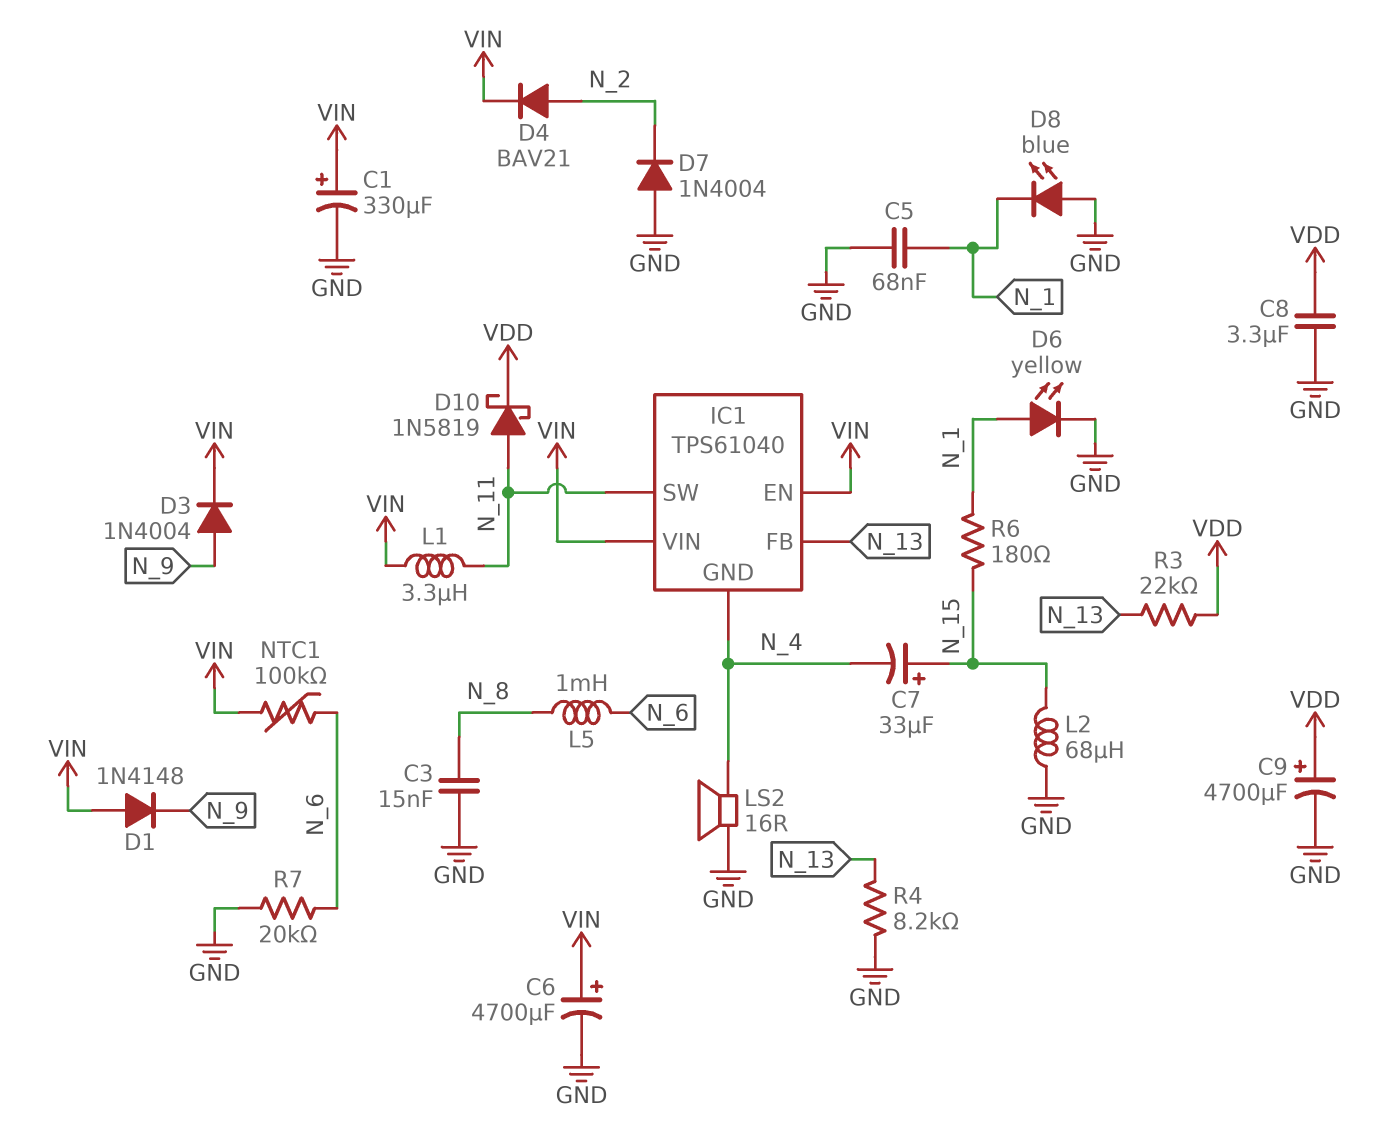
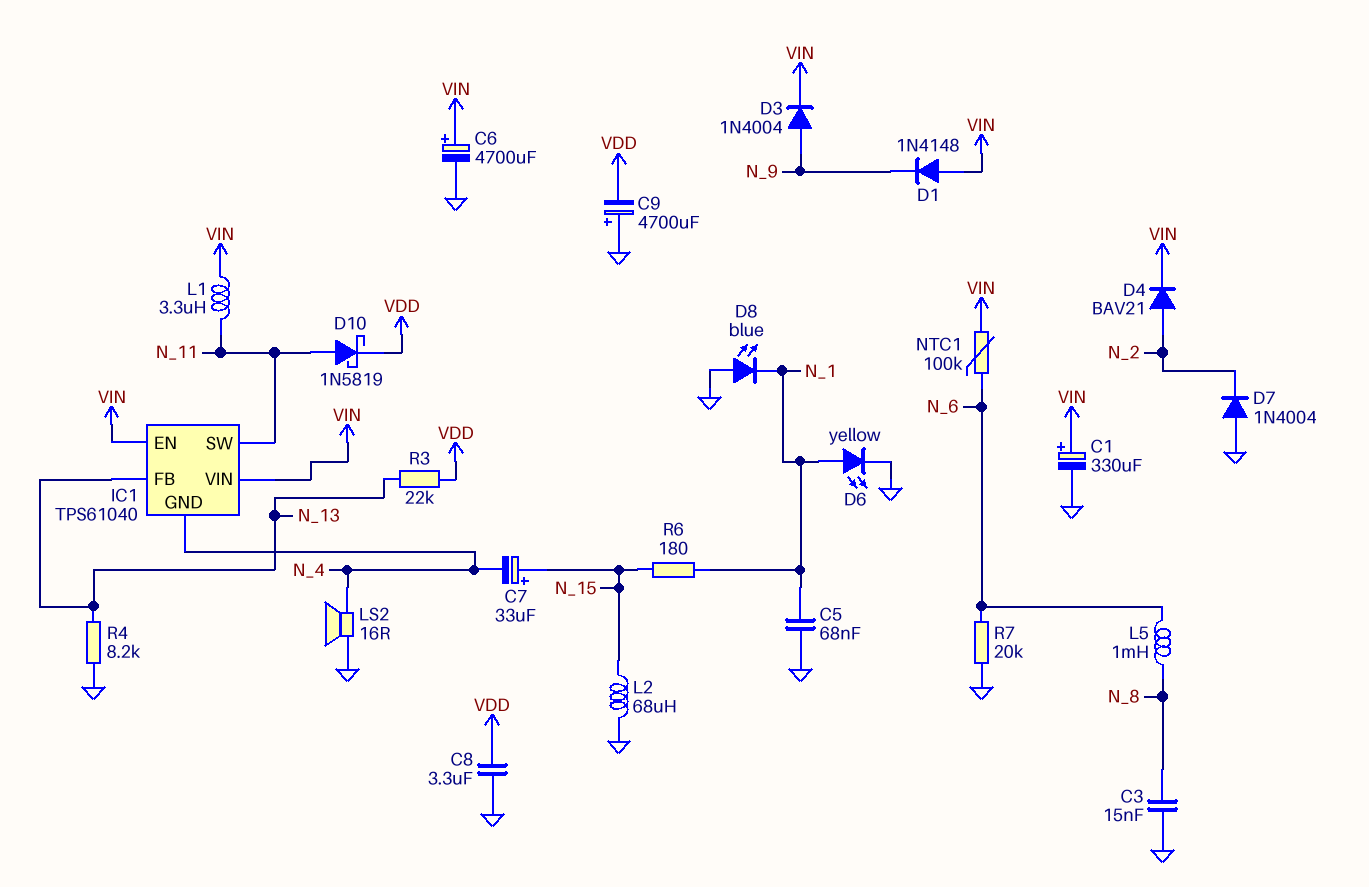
C9: 4700uF (plus VDD, minus GND) -> 4700uF (plus GND, minus VDD)

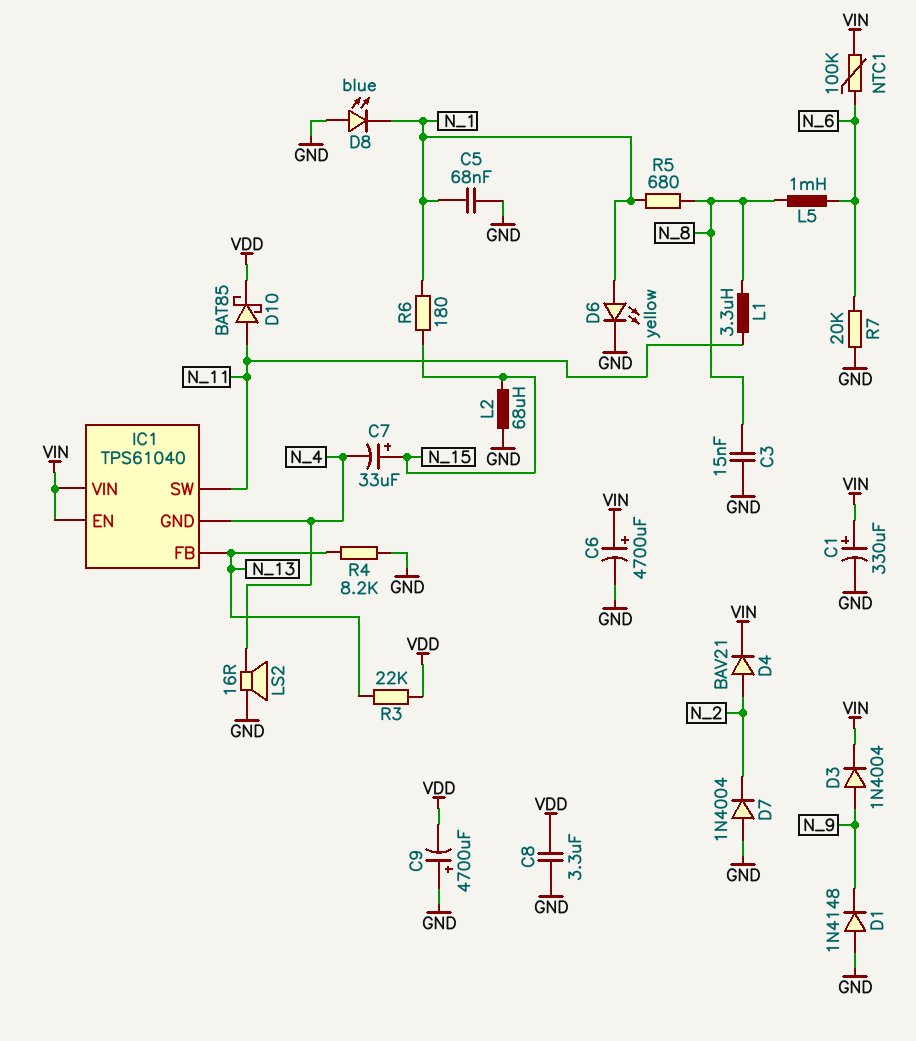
D1: diode 1N4148 (A VIN, K N_9) -> diode 1N4148 (A GND, K N_9)
D10: schottky 1N5819 (A N_11, K VDD) -> schottky BAT85 (A N_11, K VDD)
L1: 3.3uH (N_11, VIN) -> 3.3uH (N_8, N_11)
R5: none -> 680 (N_1, N_8)

